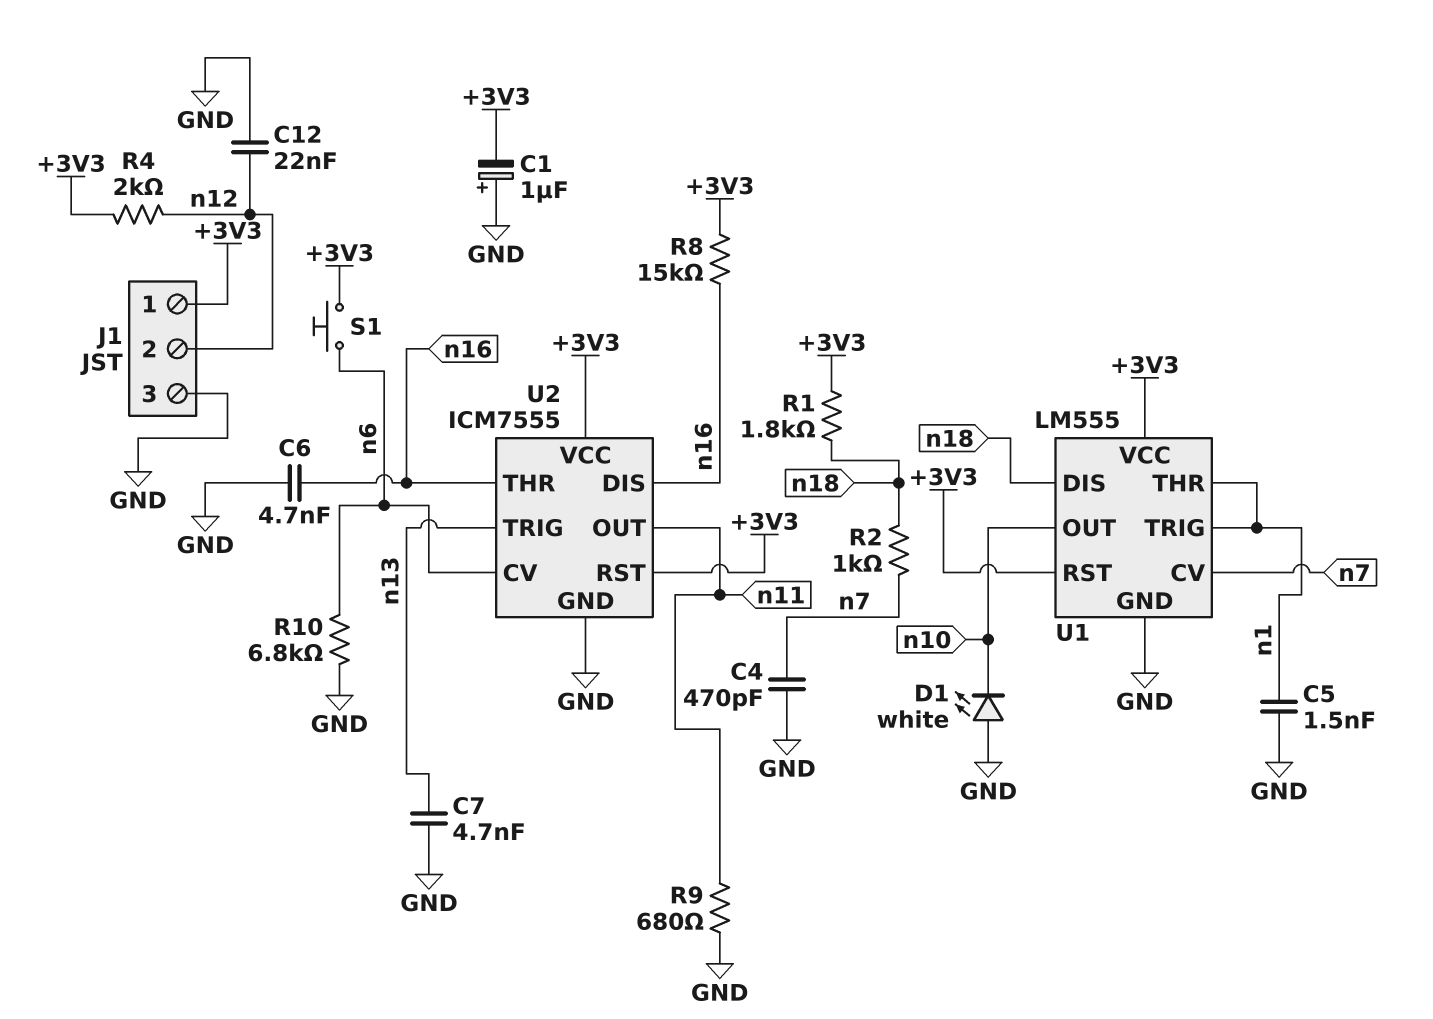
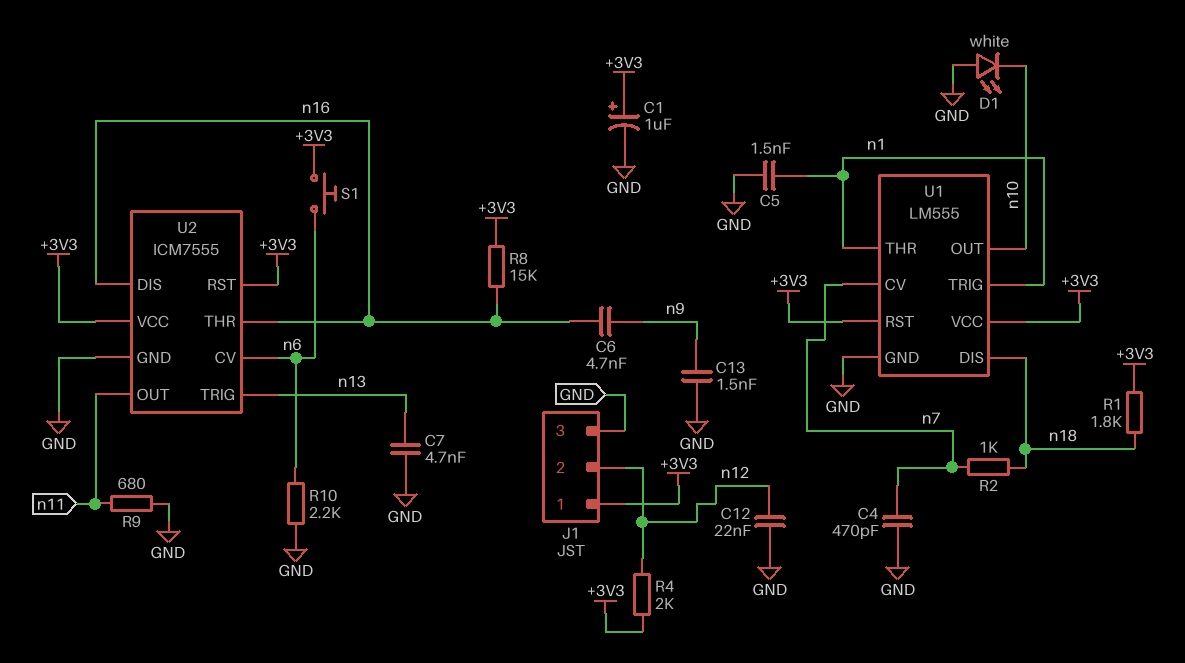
C1: 1uF (plus GND, minus +3V3) -> 1uF (plus +3V3, minus GND)
C6: 4.7nF (GND, n16) -> 4.7nF (n9, n16)
C13: none -> 1.5nF (GND, n9)
R10: 6.8k (GND, n6) -> 2.2k (GND, n6)

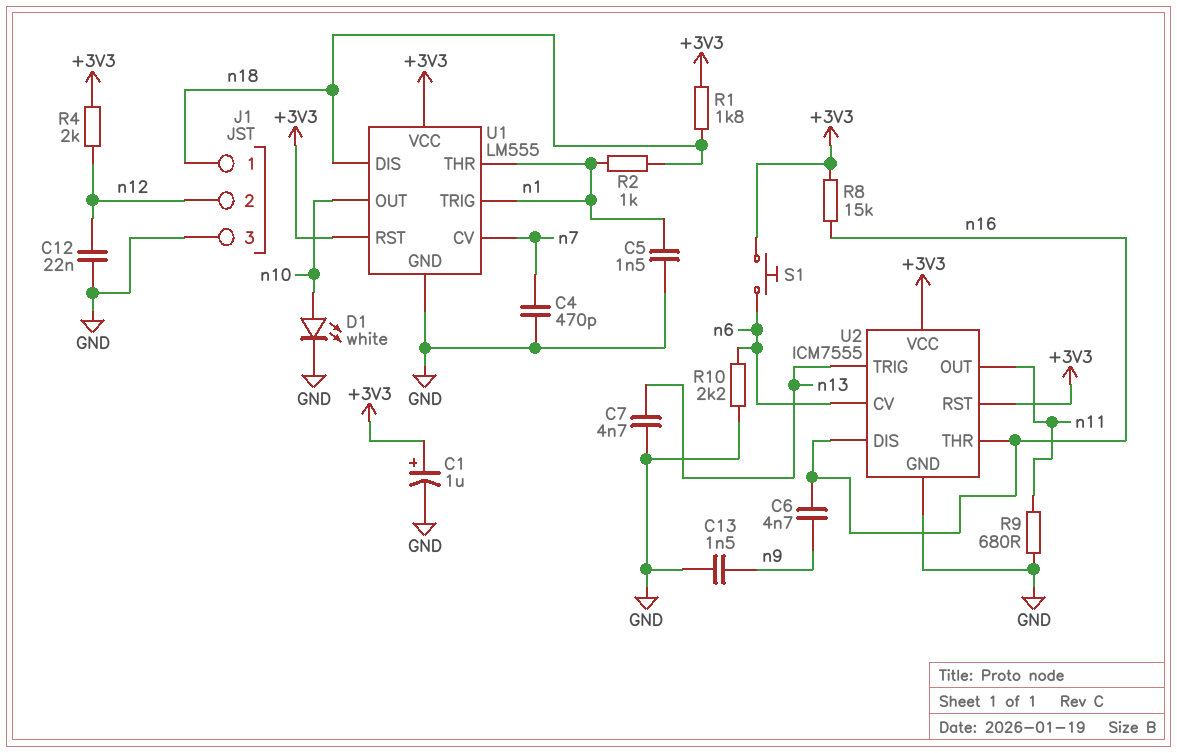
D1: LED white (A GND, K n10) -> LED white (A n10, K GND)
J1 pin 1: +3V3 -> n18
R2: 1k (n7, n18) -> 1k (n1, n18)

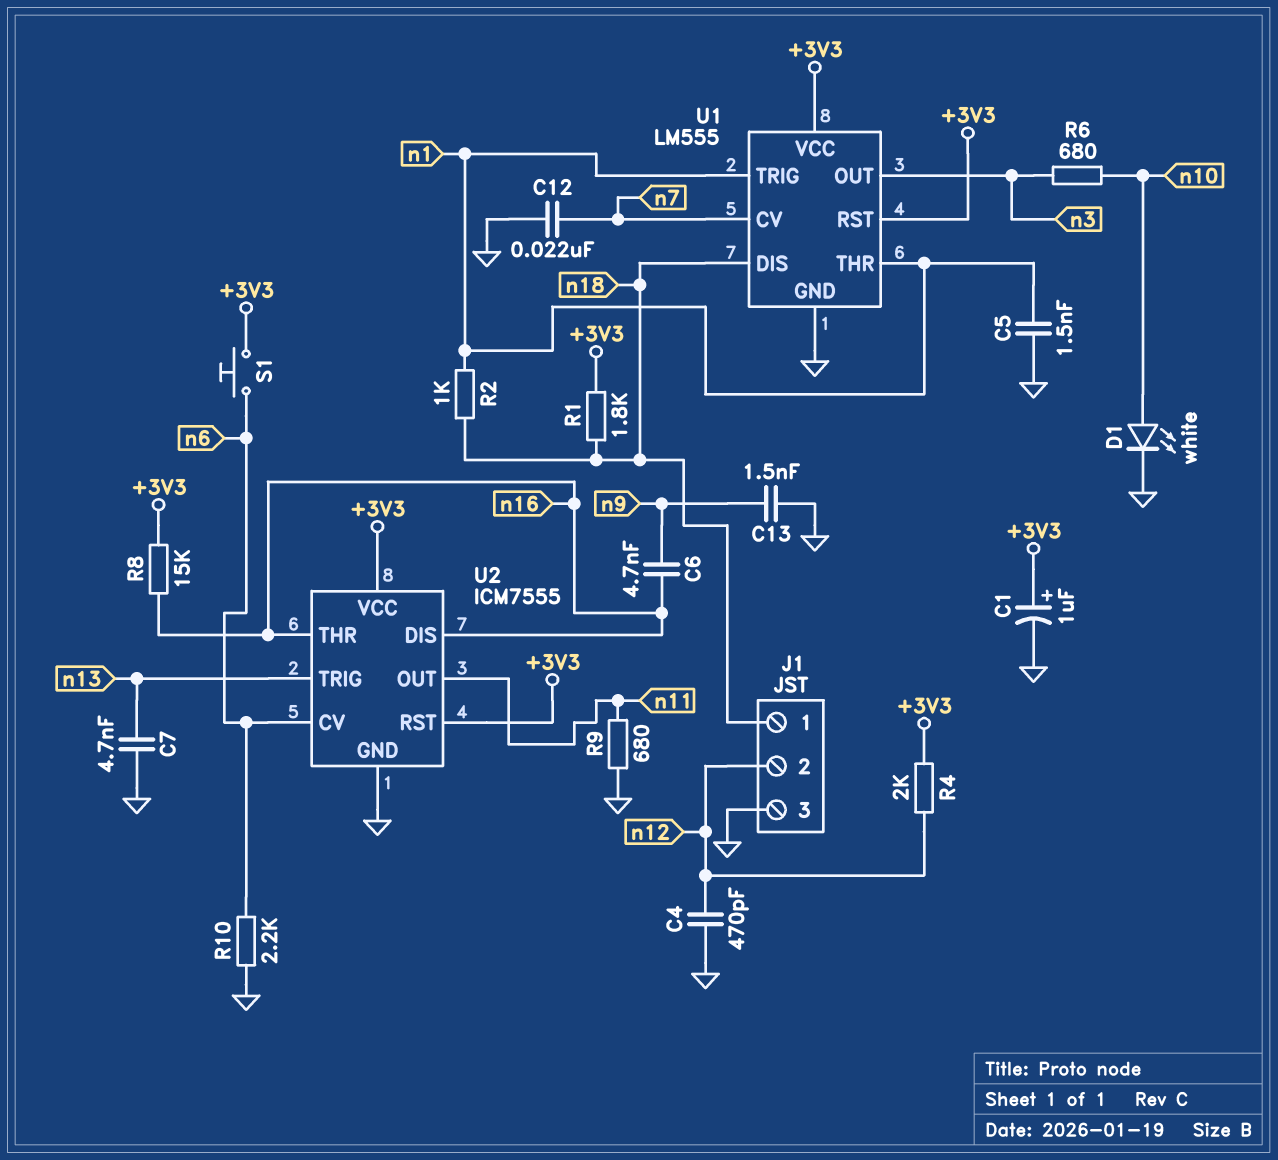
C4: 470pF (GND, n7) -> 470pF (GND, n12)
C12: 22nF (GND, n12) -> 22nF (GND, n7)
R6: none -> 680 (n3, n10)
U1 pin OUT: n10 -> n3

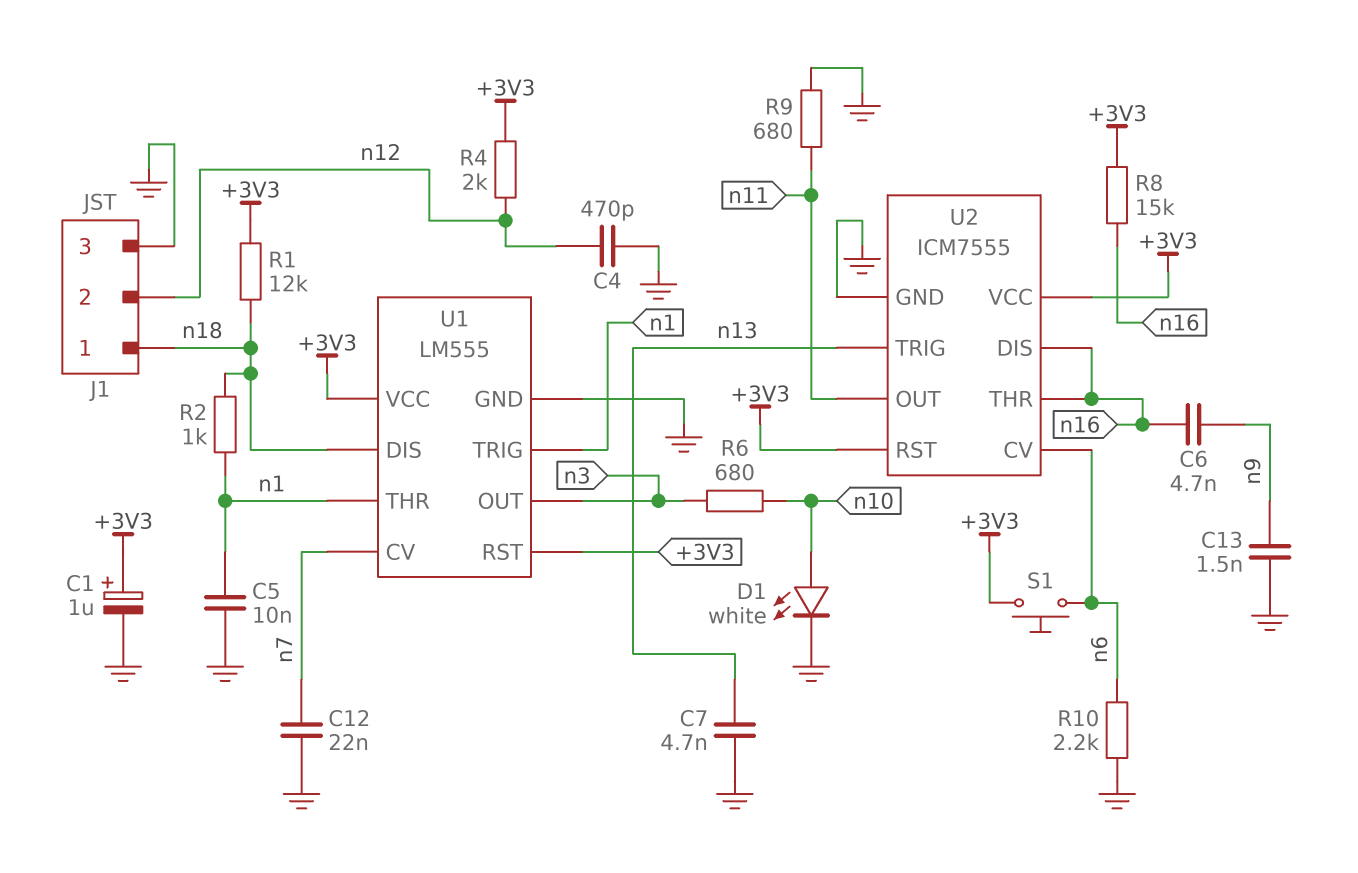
C5: 1.5nF (GND, n1) -> 10nF (GND, n1)
R1: 1.8k (+3V3, n18) -> 12k (+3V3, n18)

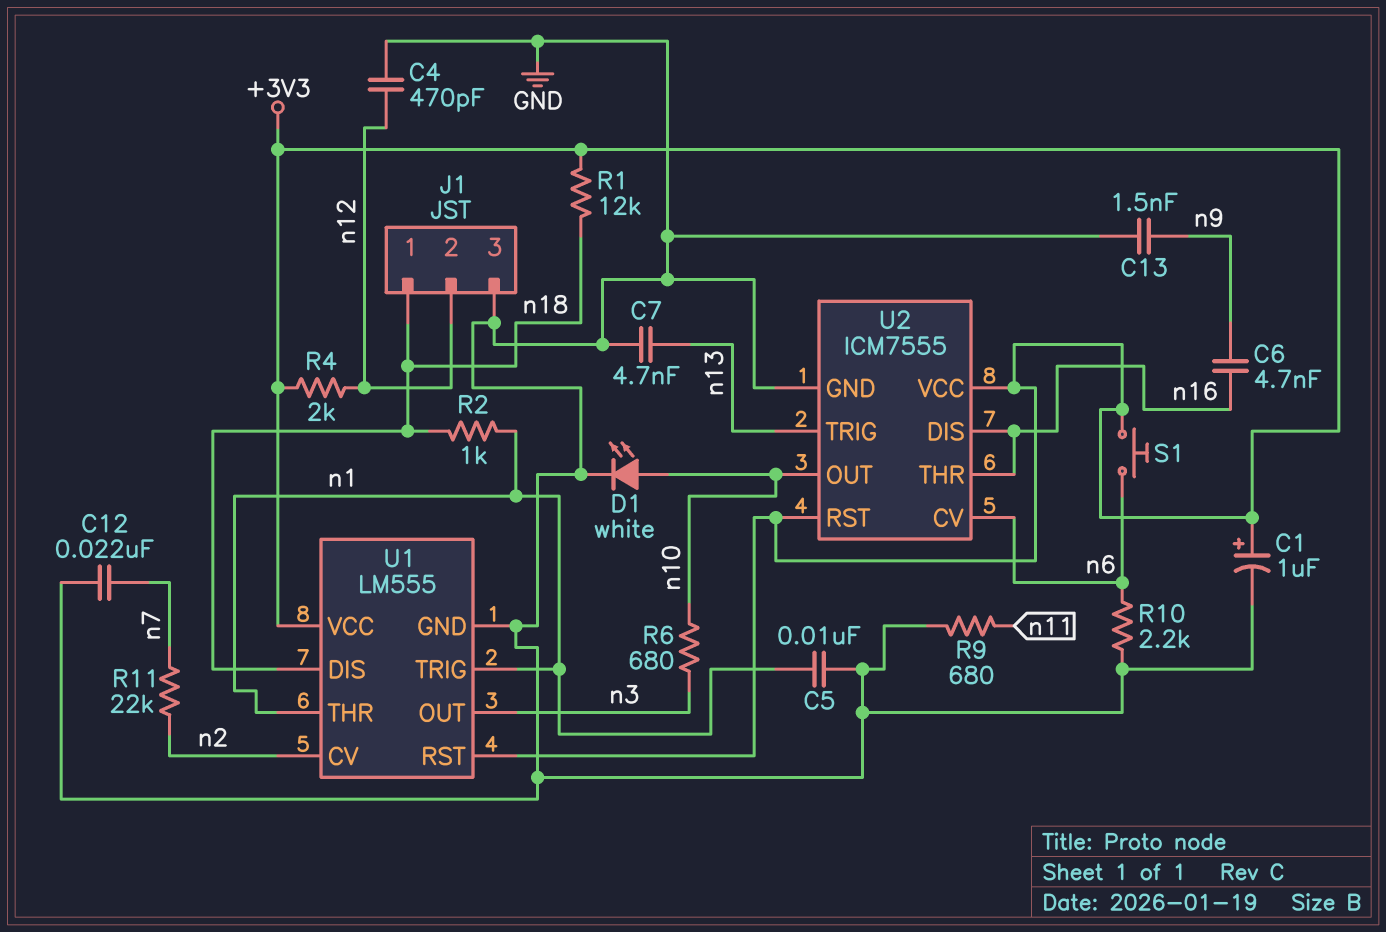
R8: 15k (+3V3, n16) -> none
R11: none -> 22k (n2, n7)
U1 pin CV: n7 -> n2
U2 pin OUT: n11 -> n10

